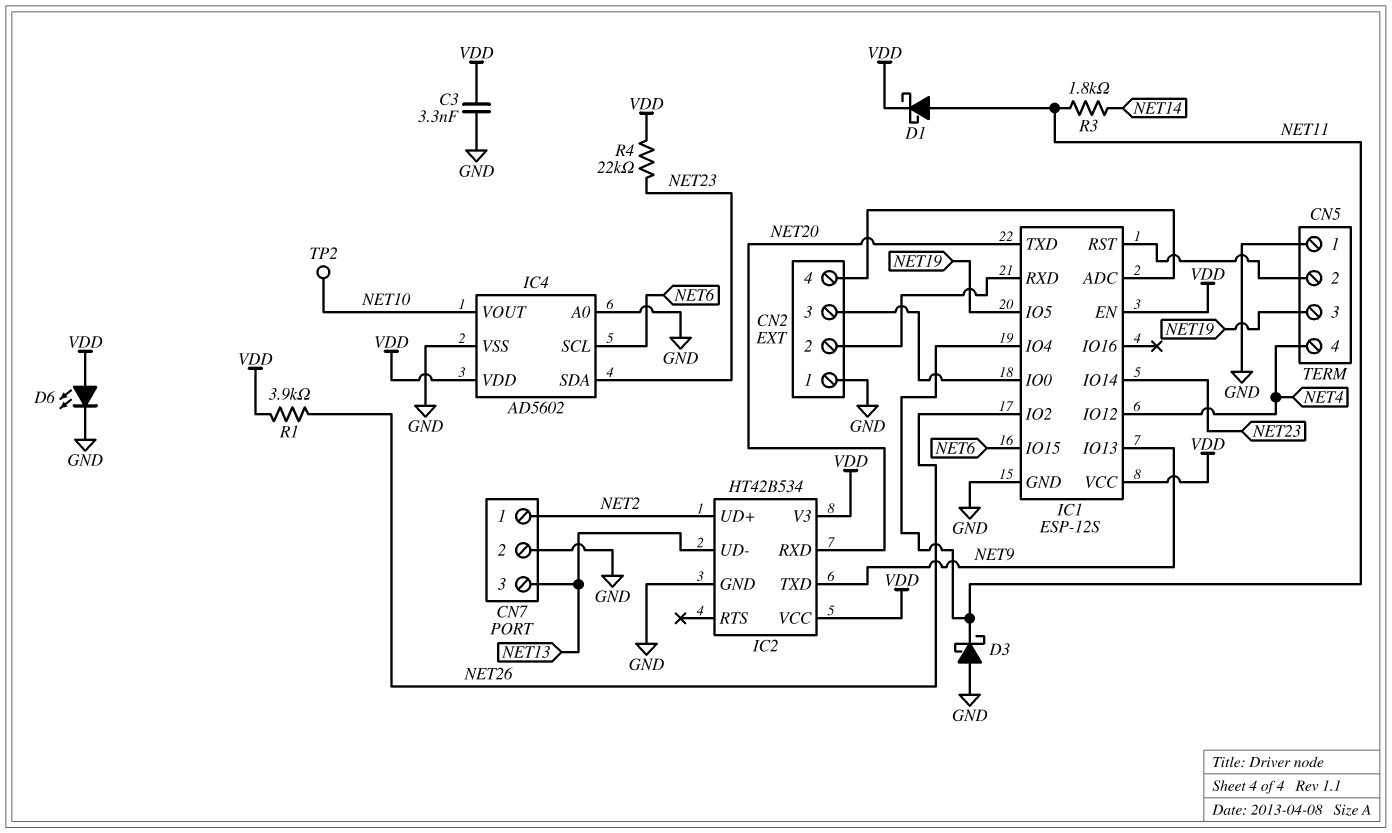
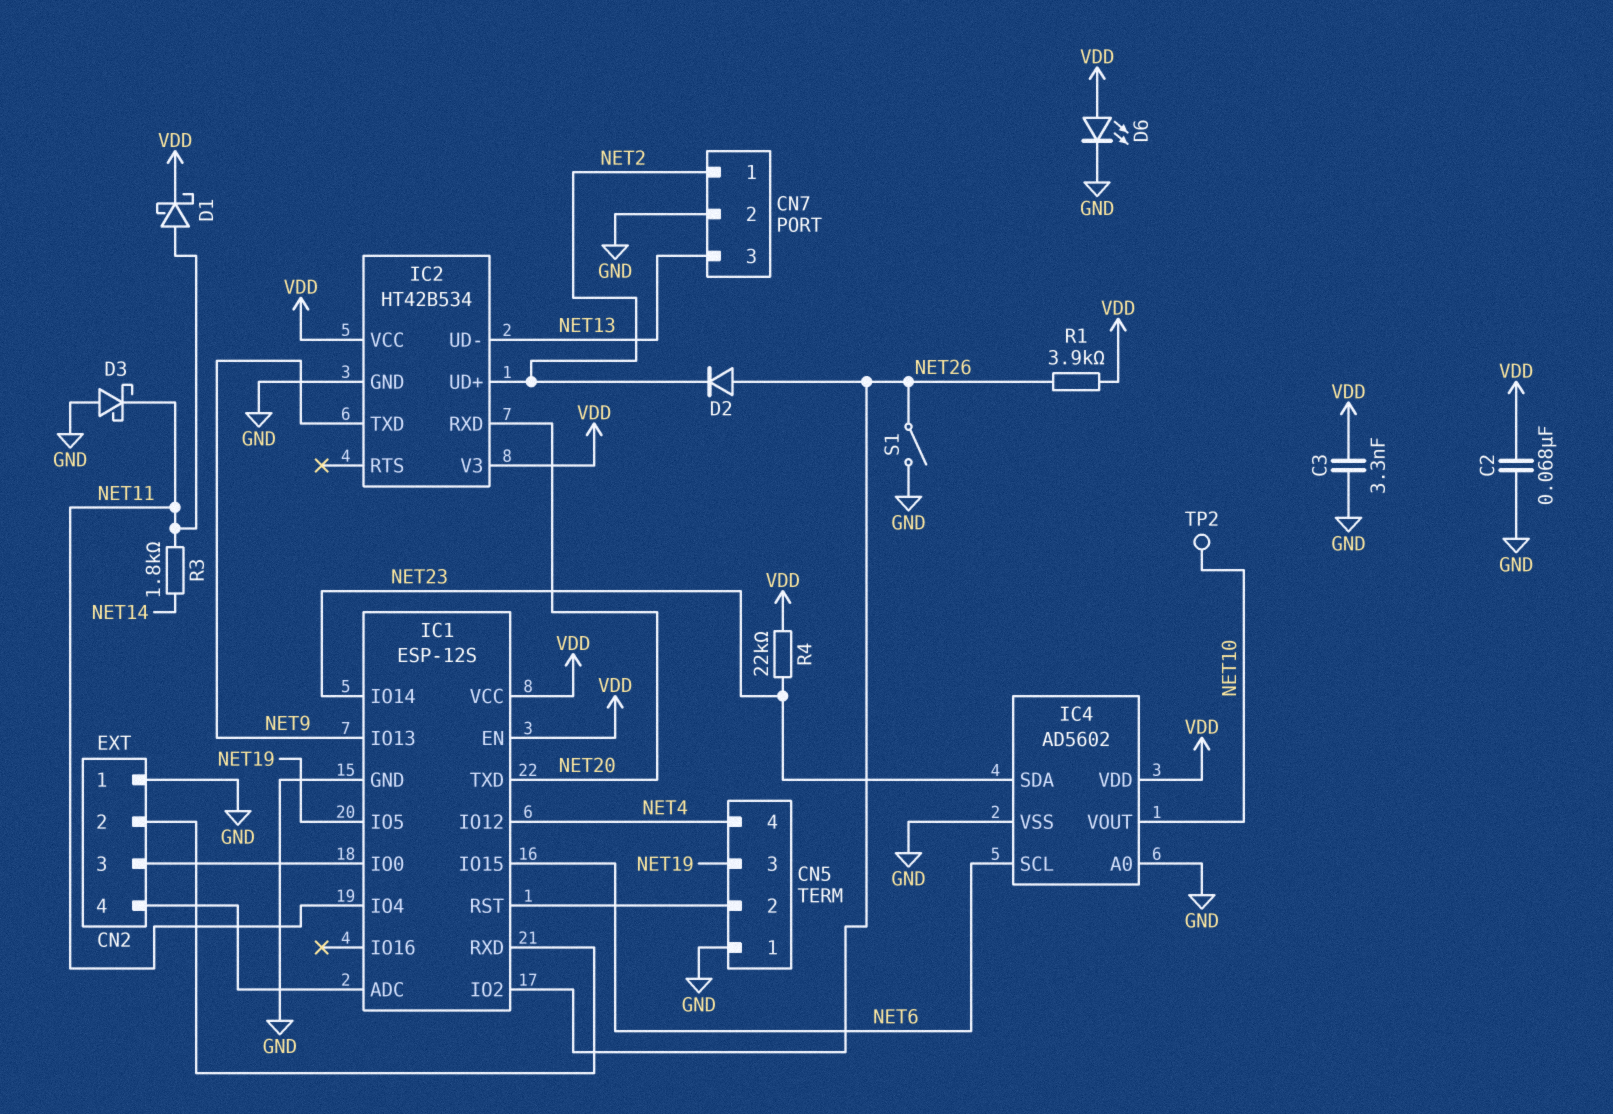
C2: none -> 68nF (GND, VDD)
D2: none -> diode (A NET26, K NET2)
S1: none -> switch (GND, NET26)

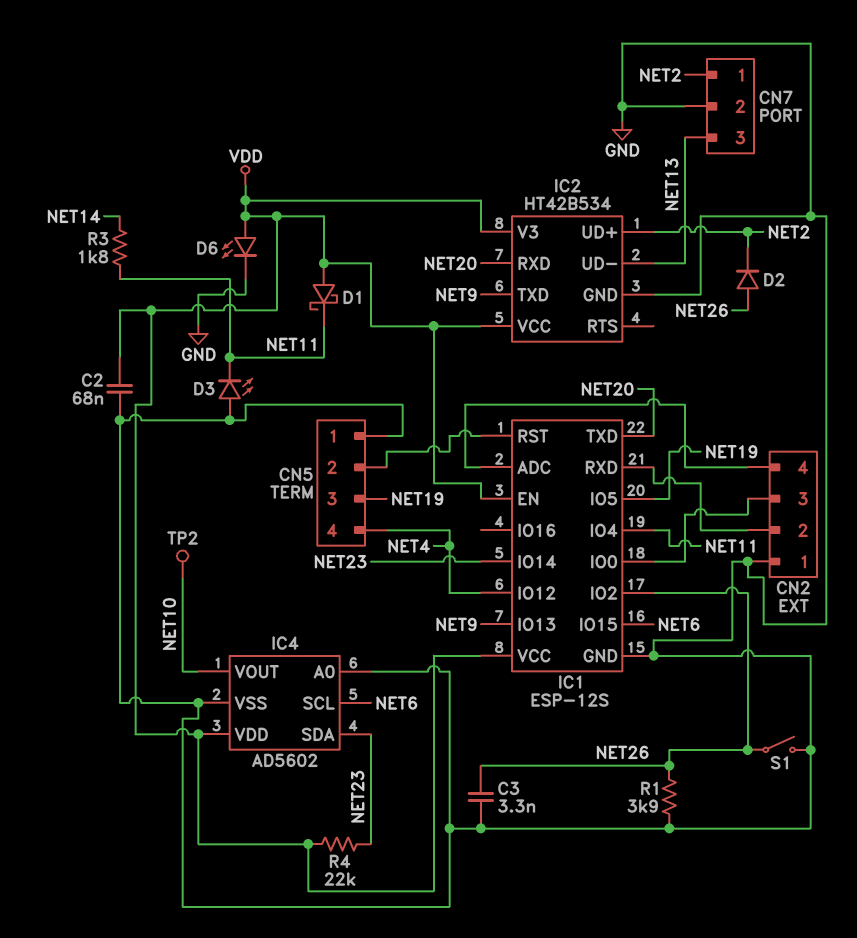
C3: 3.3nF (GND, VDD) -> 3.3nF (GND, NET26)
D1: schottky (A NET11, K VDD) -> schottky (A VDD, K NET11)
D3: schottky (A GND, K NET11) -> LED (A GND, K NET11)
R1: 3.9k (NET26, VDD) -> 3.9k (GND, NET26)

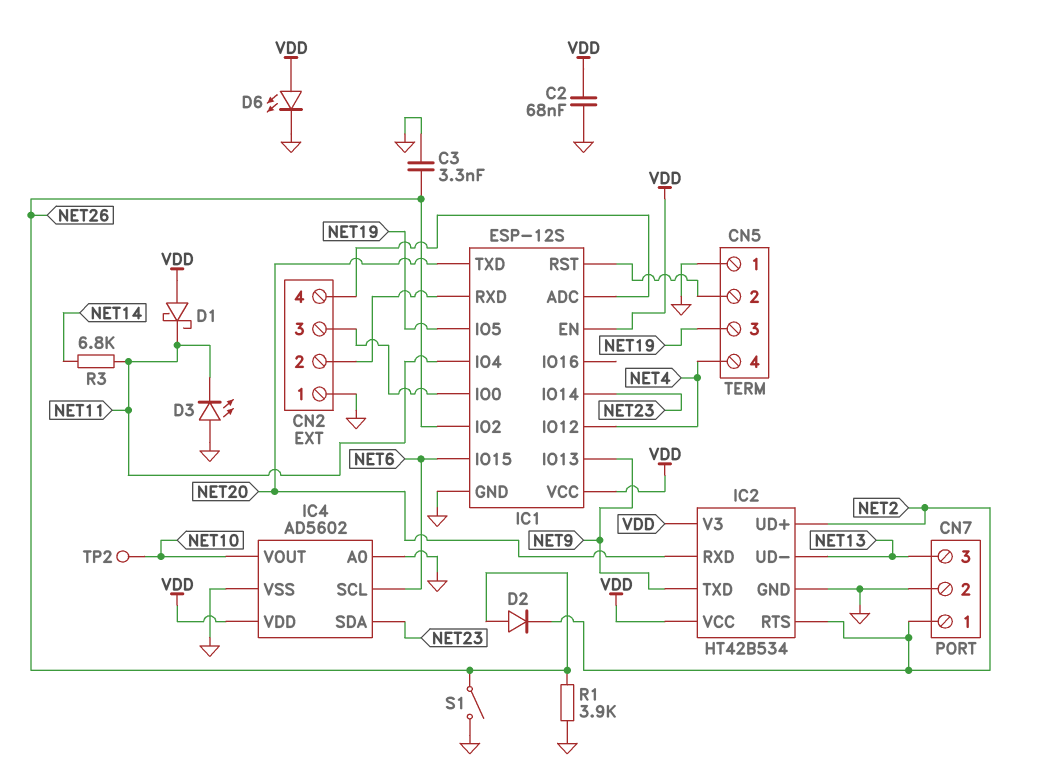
IC2 pin RTS: none -> NET2
R3: 1.8k (NET11, NET14) -> 6.8k (NET11, NET14)
R4: 22k (NET23, VDD) -> none

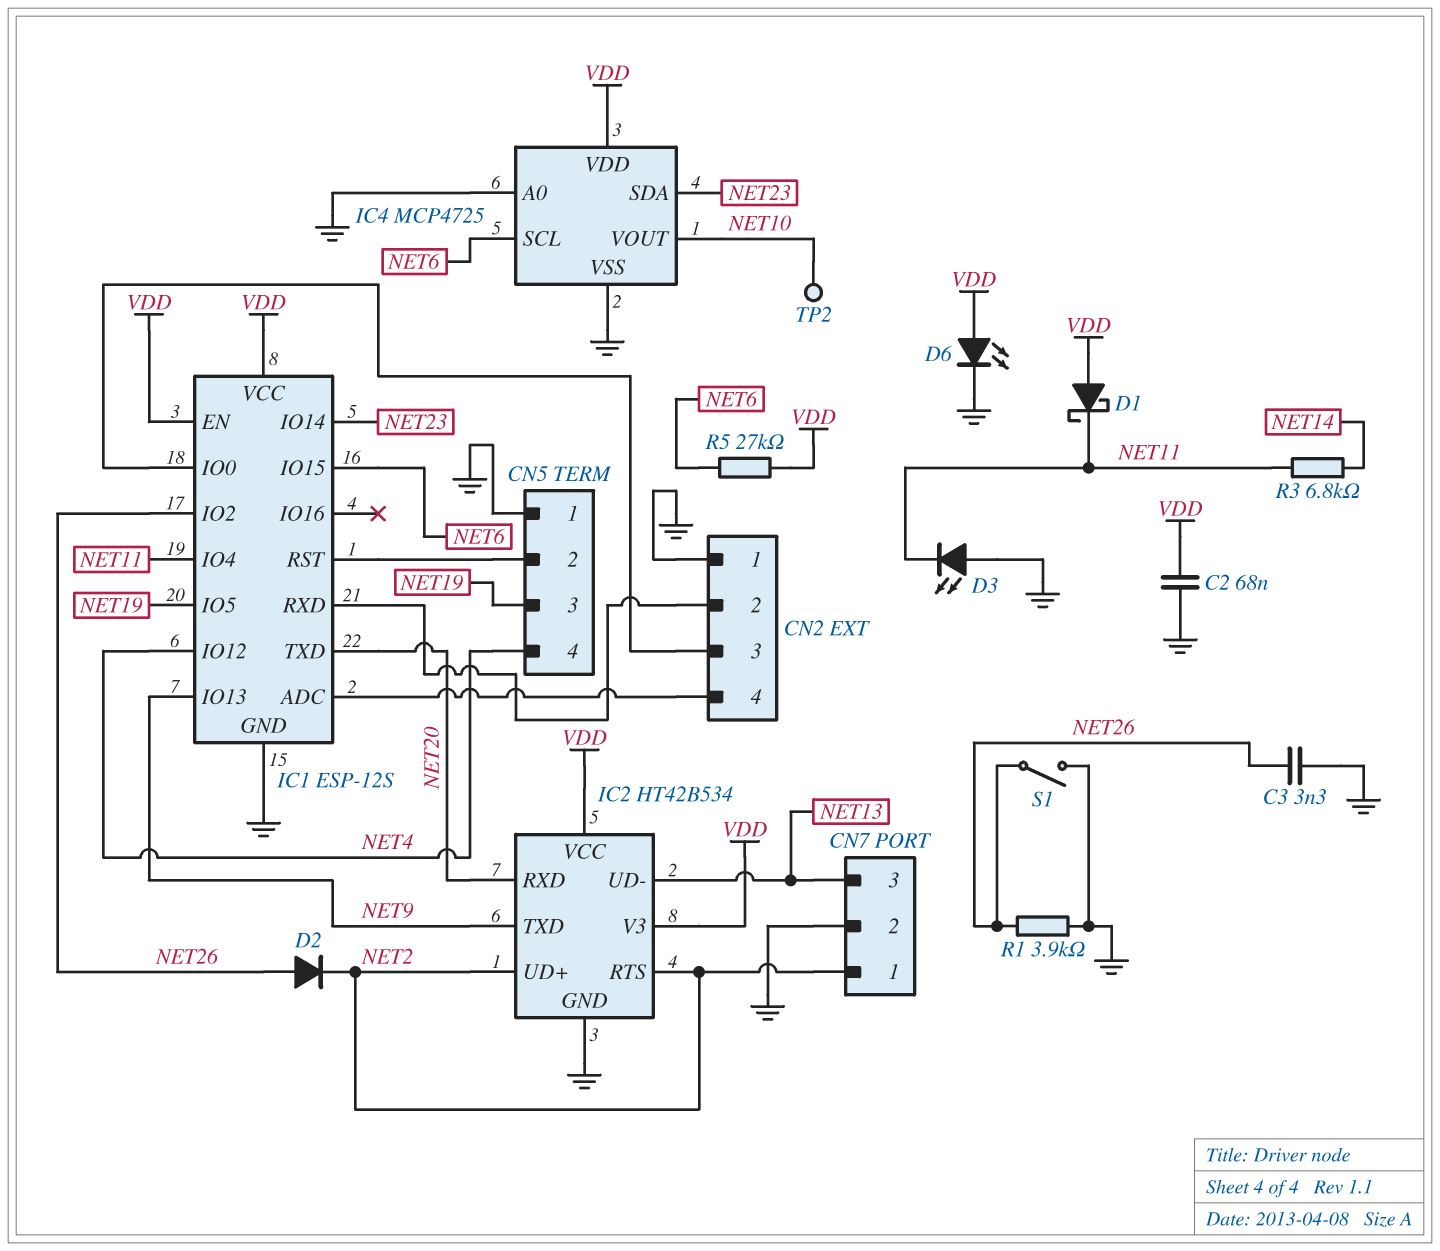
IC4: AD5602 -> MCP4725
R5: none -> 27k (NET6, VDD)

